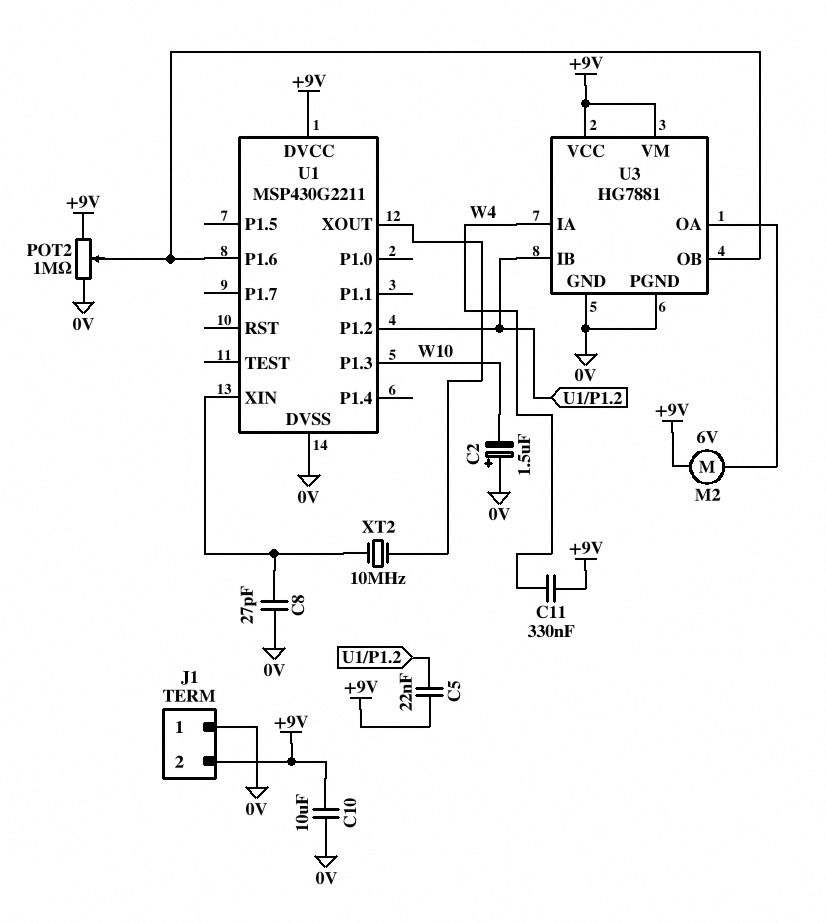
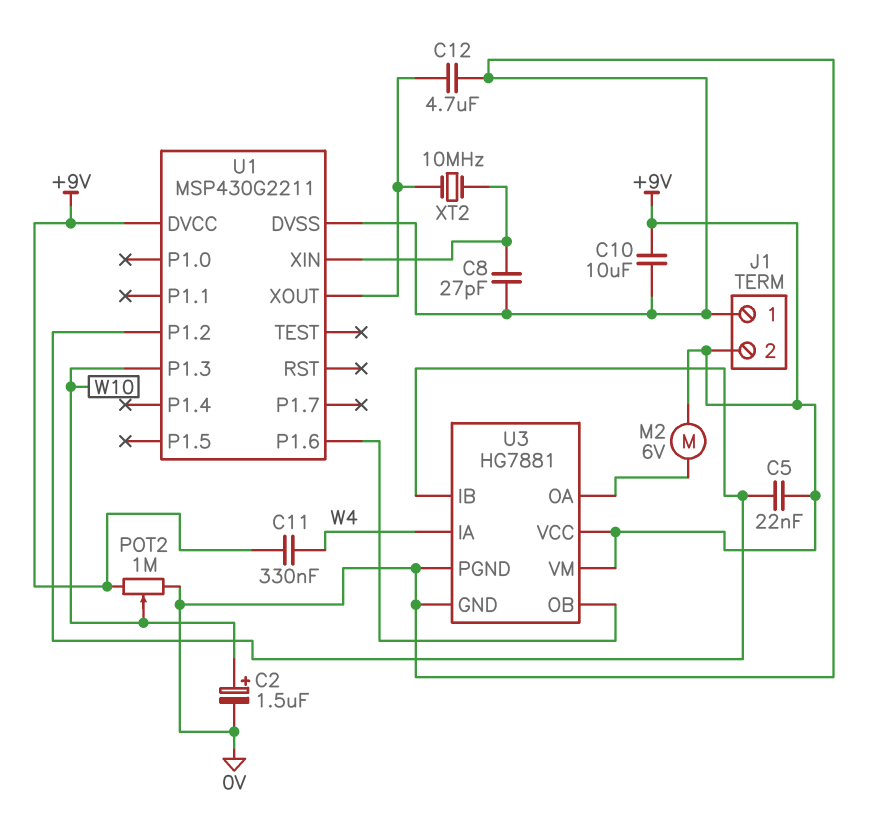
C2: 1.5uF (plus 0V, minus W10) -> 1.5uF (plus W10, minus 0V)
C12: none -> 4.7uF (0V, U1/XOUT)
POT2: 1M (+9V, 0V, wiper U1/P1.6) -> 1M (+9V, 0V, wiper W10)

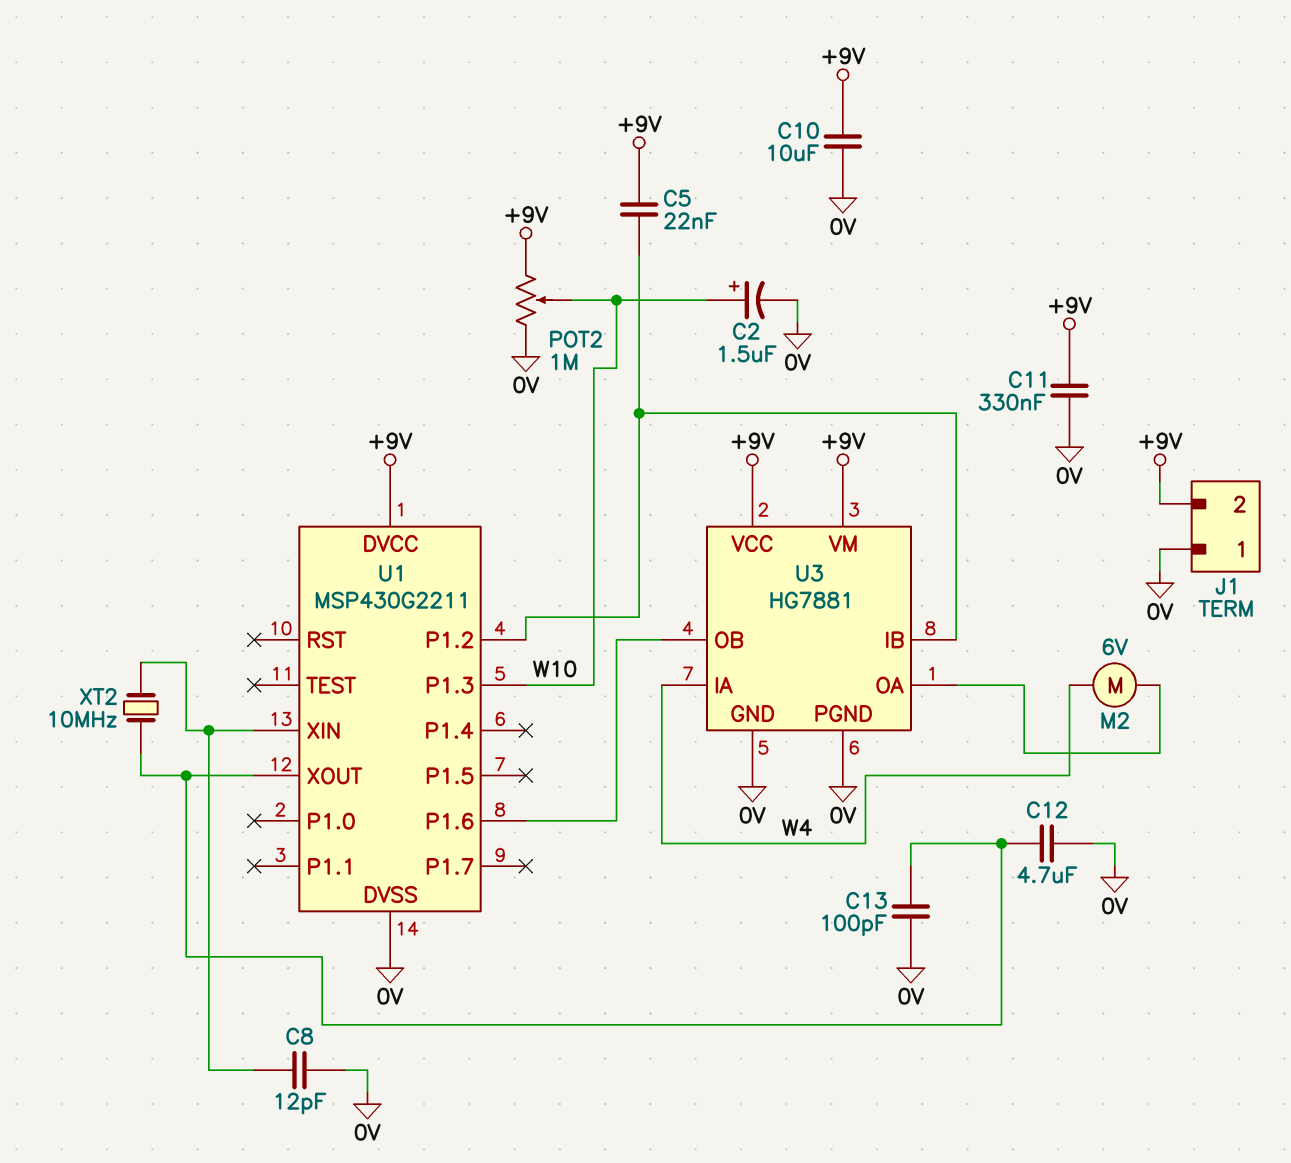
C8: 27pF (0V, U1/XIN) -> 12pF (0V, U1/XIN)
C11: 330nF (+9V, W4) -> 330nF (+9V, 0V)
C13: none -> 100pF (0V, U1/XOUT)
M2: motor 6V (+9V, U3/OA) -> motor 6V (U3/OA, W4)

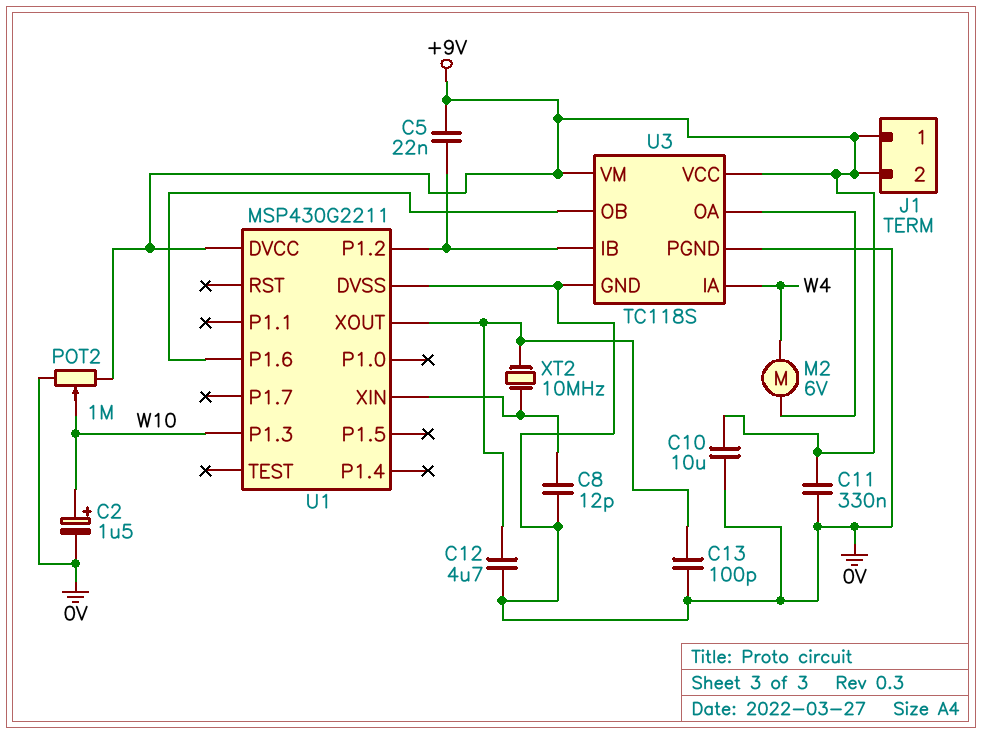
J1 pin 1: 0V -> +9V
U3: HG7881 -> TC118S

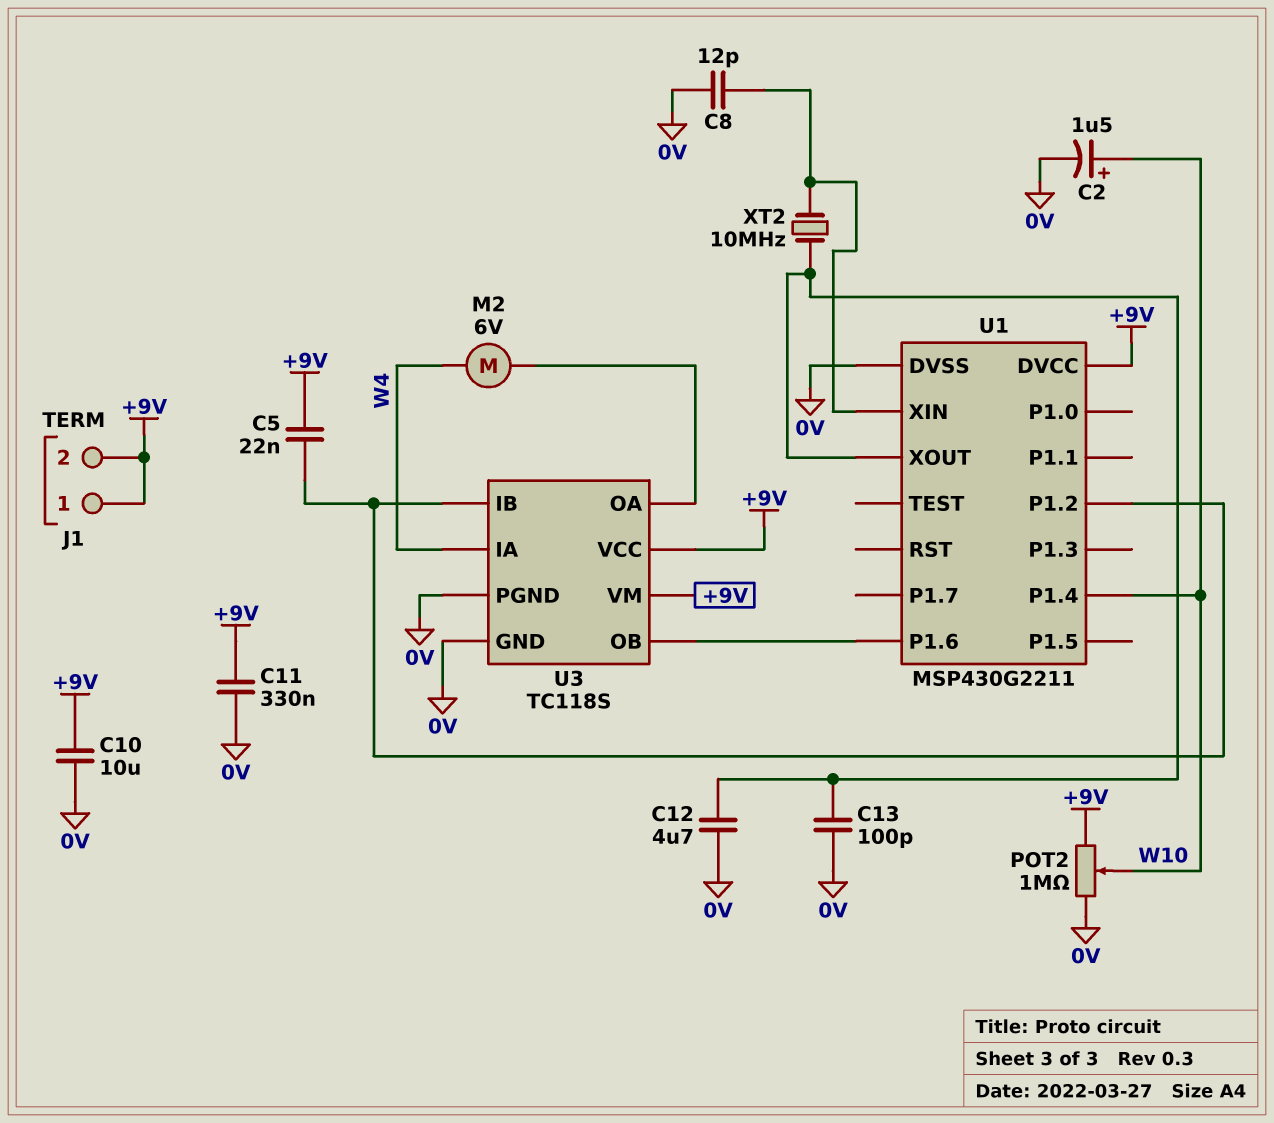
U1 pin P1.3: W10 -> none
U1 pin P1.4: none -> W10

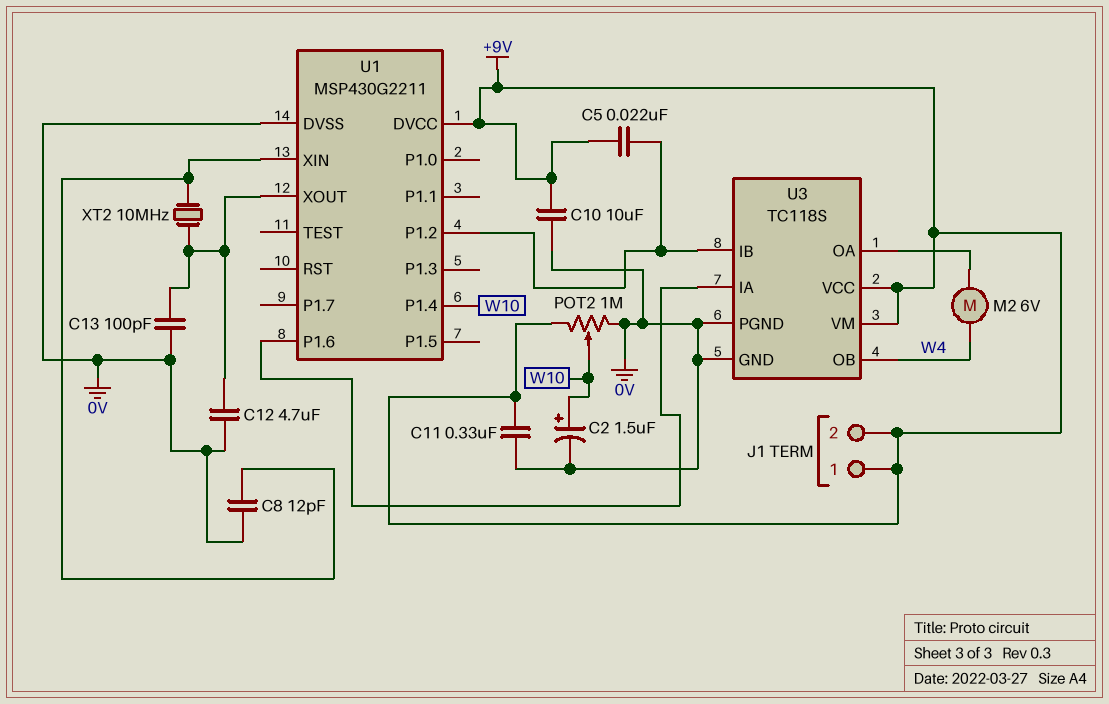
U3 pin IA: W4 -> U1/P1.6
U3 pin OB: U1/P1.6 -> W4

